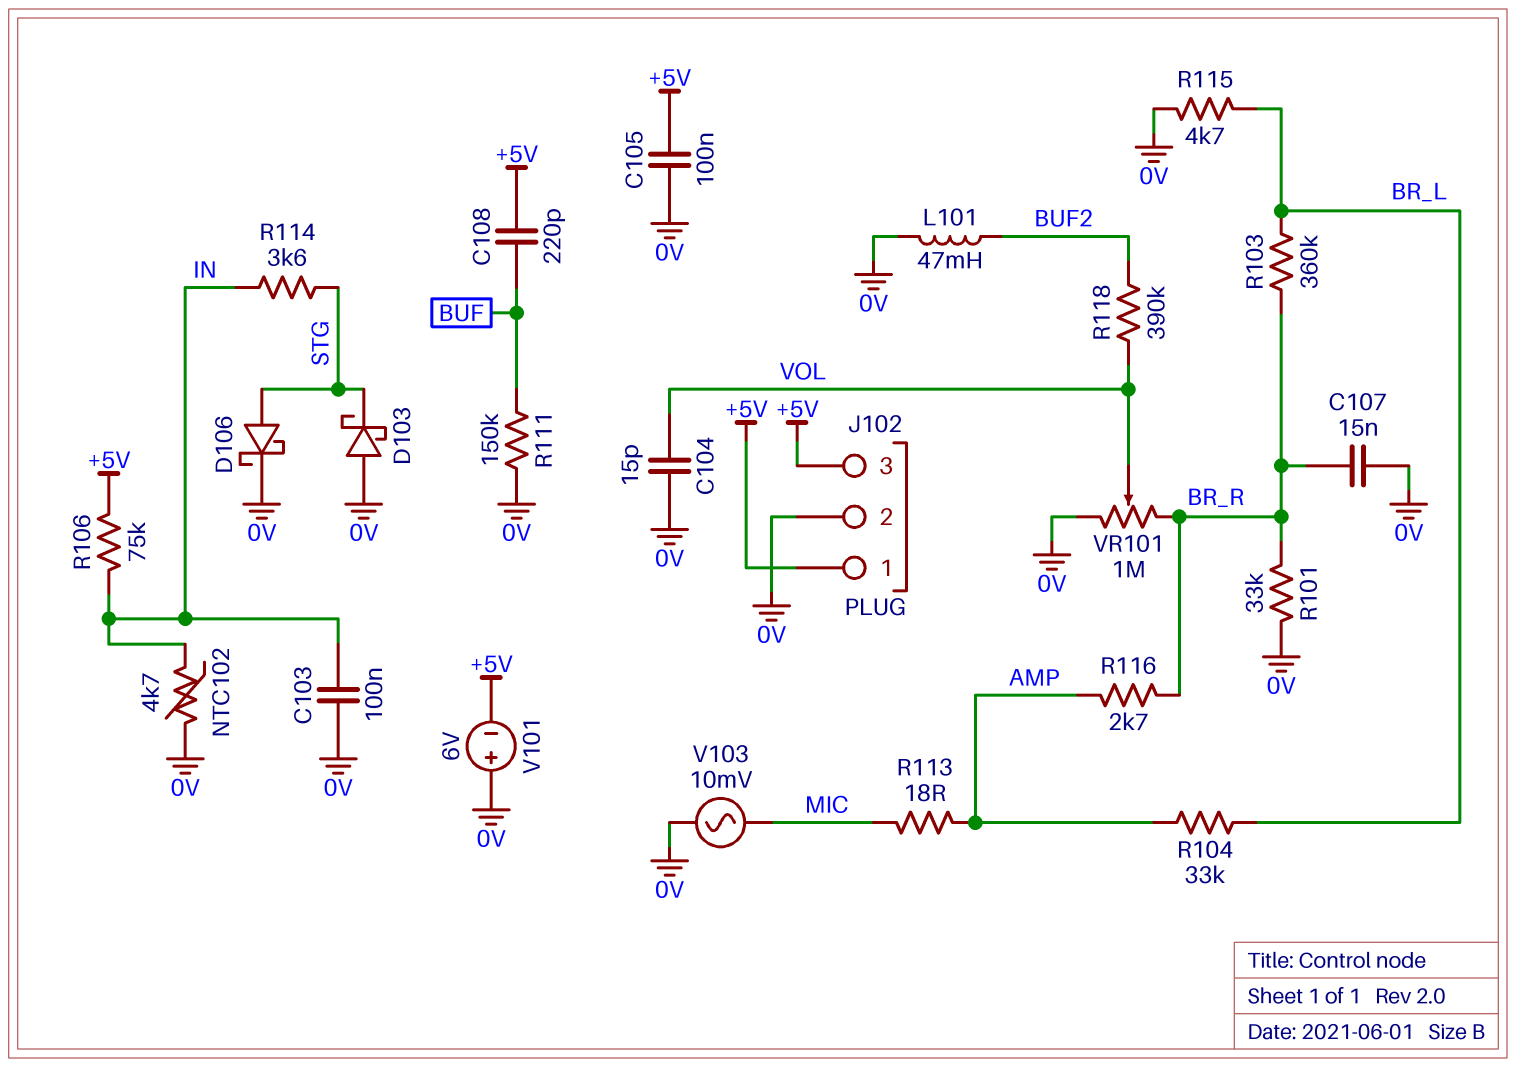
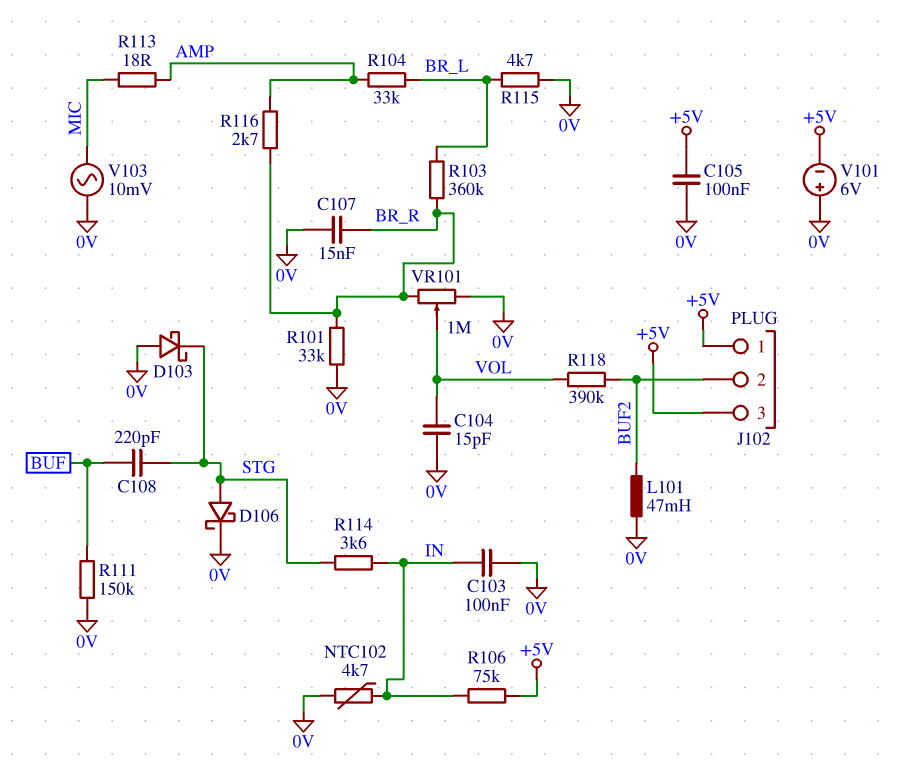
C108: 220pF (+5V, BUF) -> 220pF (BUF, STG)
J102 pin 2: 0V -> BUF2

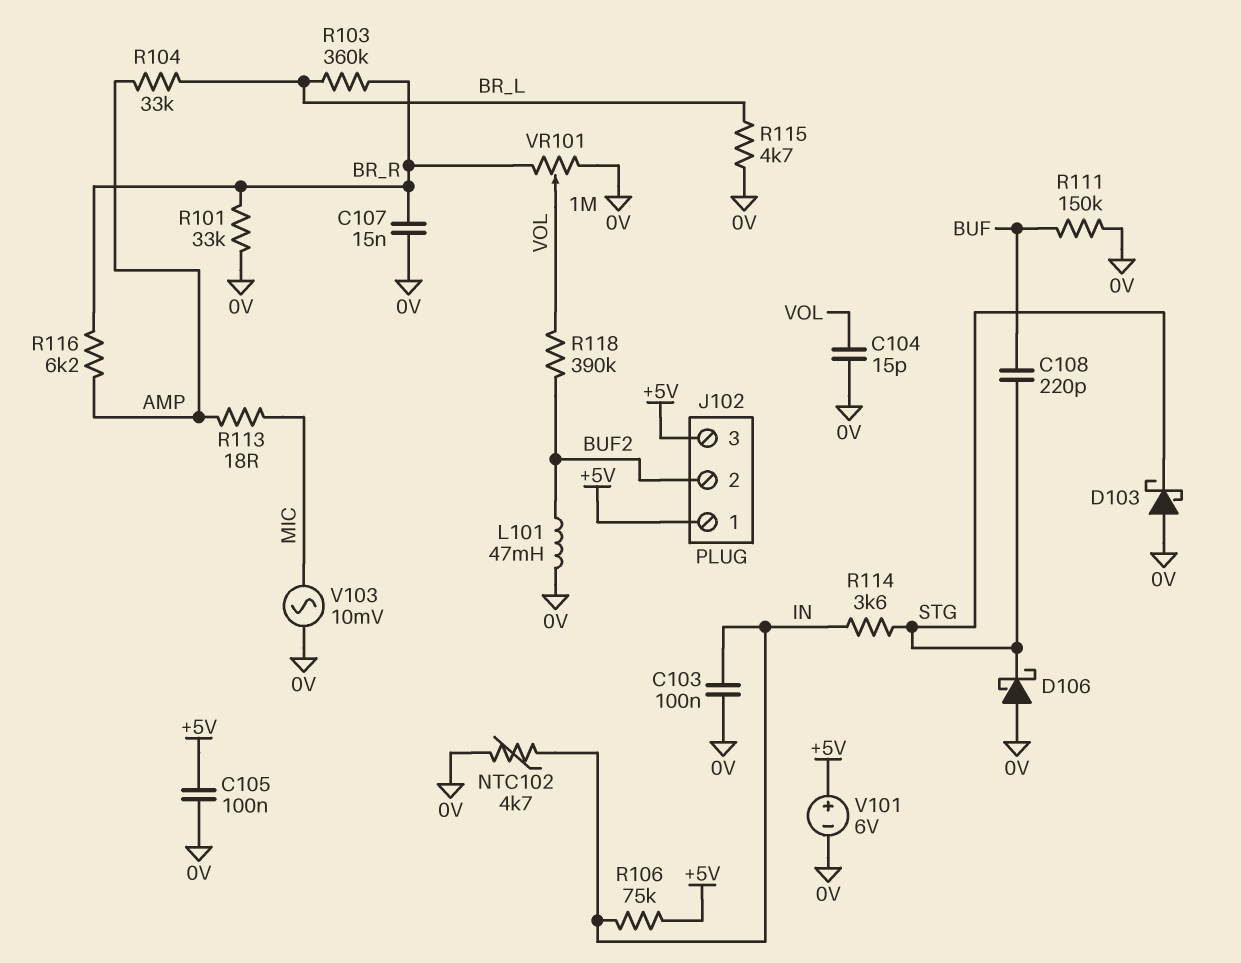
D106: schottky (A STG, K 0V) -> schottky (A 0V, K STG)
R116: 2.7k (AMP, BR_R) -> 6.2k (AMP, BR_R)
V101: 6V (plus 0V, minus +5V) -> 6V (plus +5V, minus 0V)

